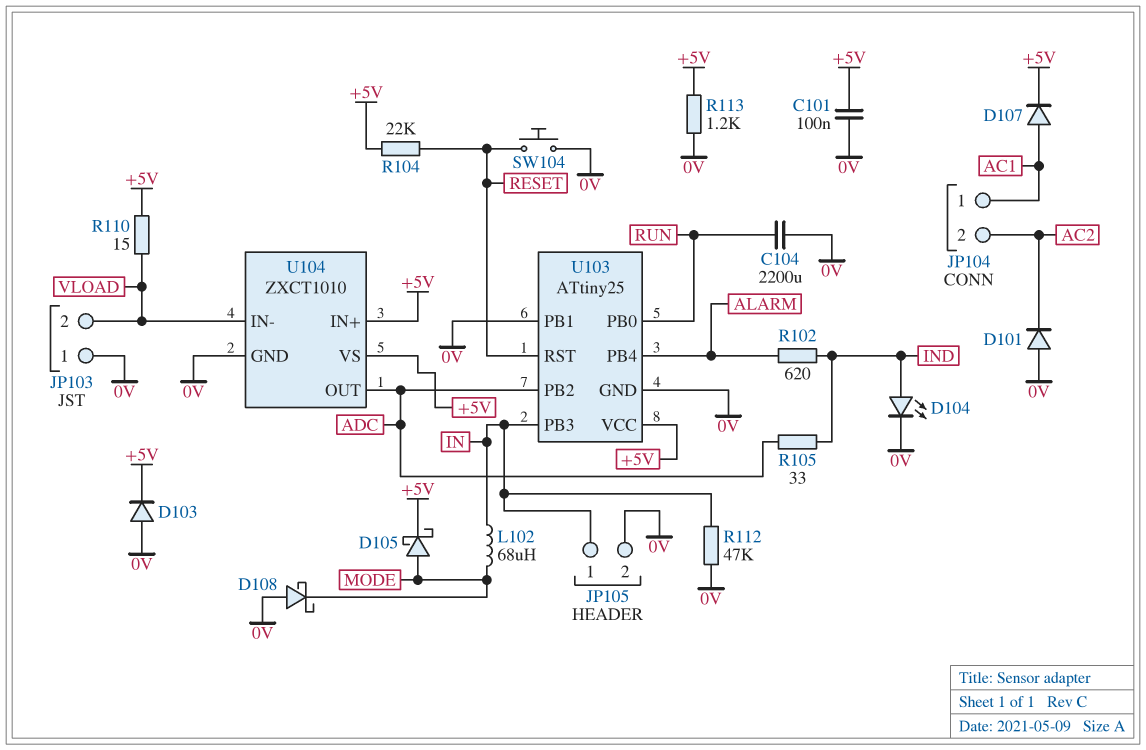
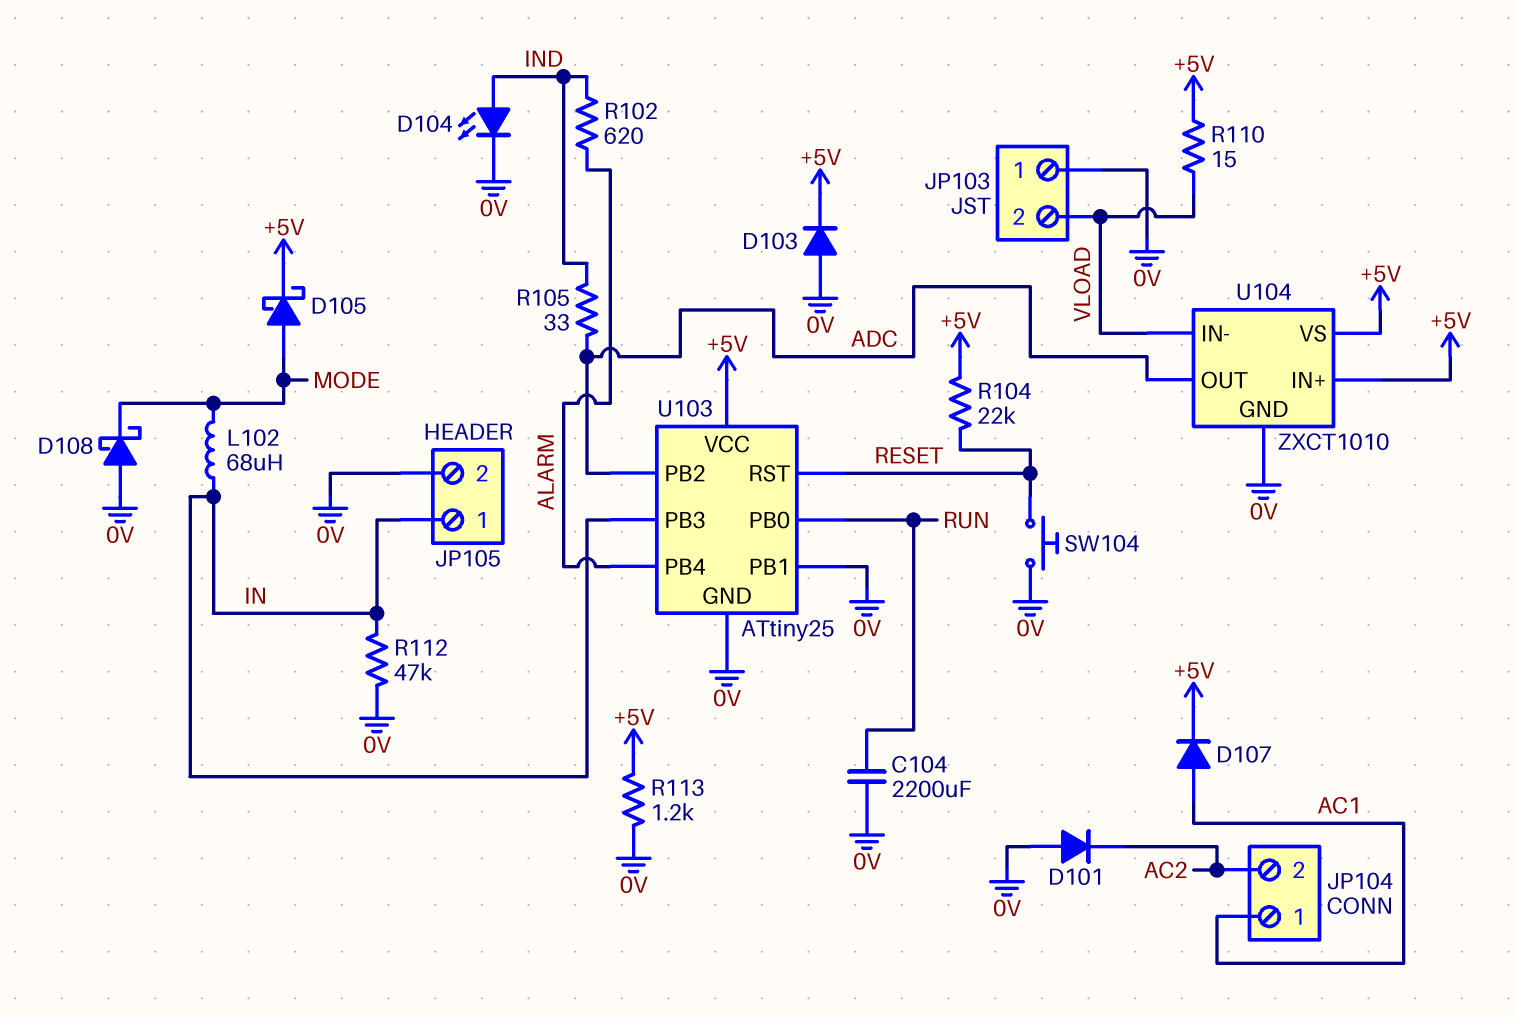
C101: 100nF (+5V, 0V) -> none

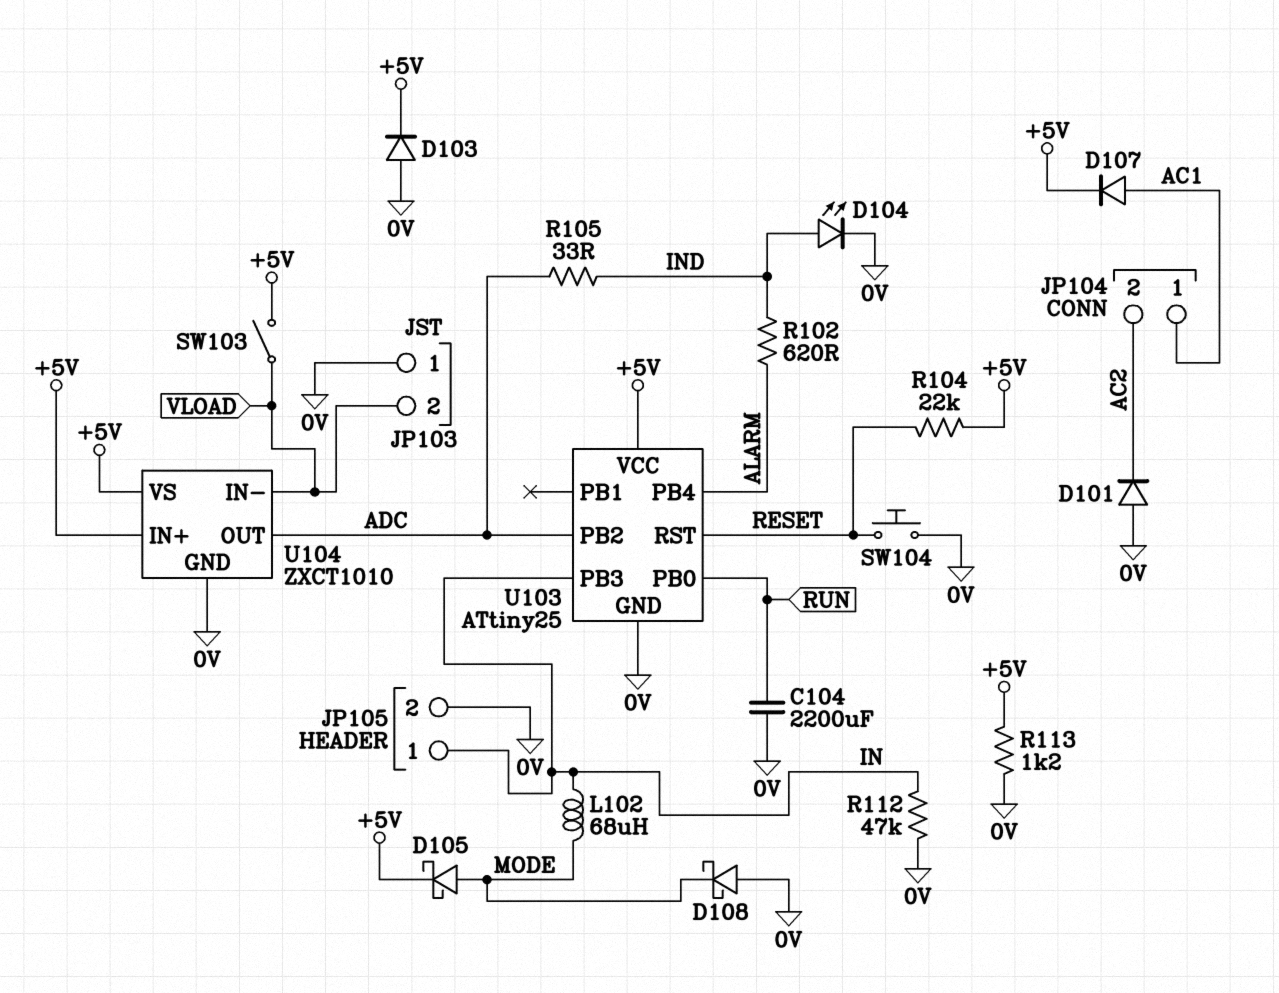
R110: 15 (+5V, VLOAD) -> none
SW103: none -> switch (+5V, VLOAD)
U103 pin PB1: 0V -> none

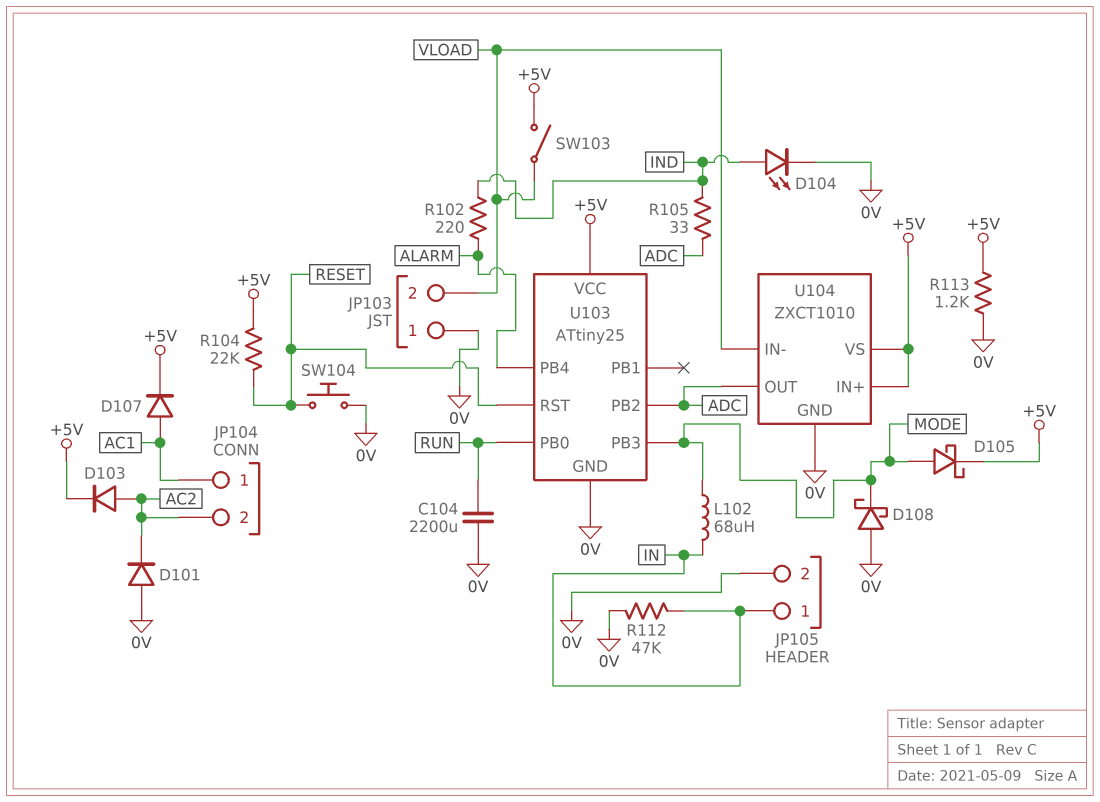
D103: diode (A 0V, K +5V) -> diode (A AC2, K +5V)
R102: 620 (ALARM, IND) -> 220 (ALARM, IND)
U103 pin PB3: IN -> MODE

